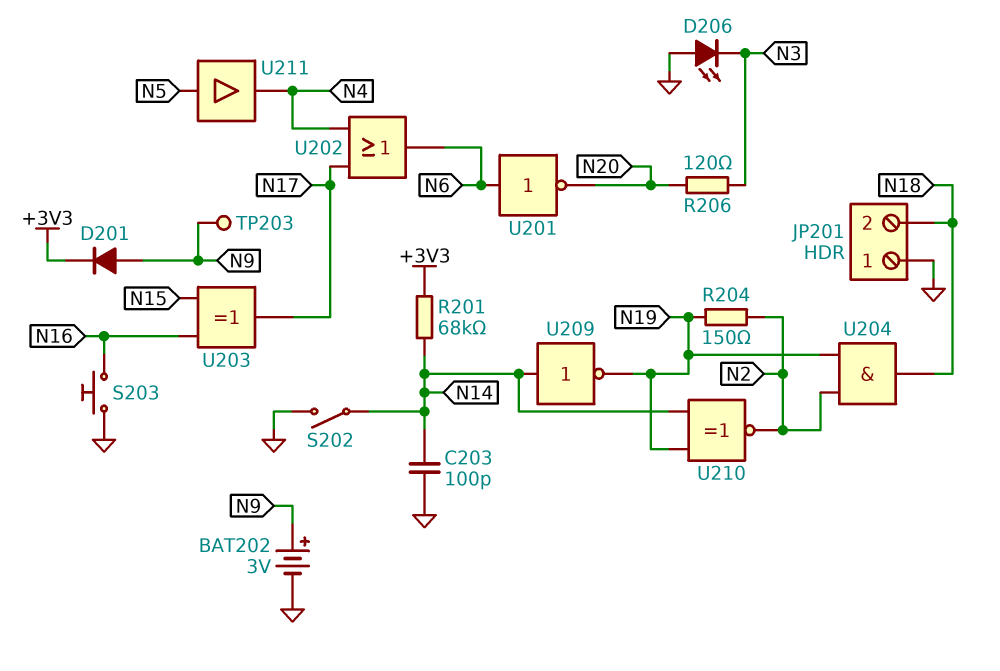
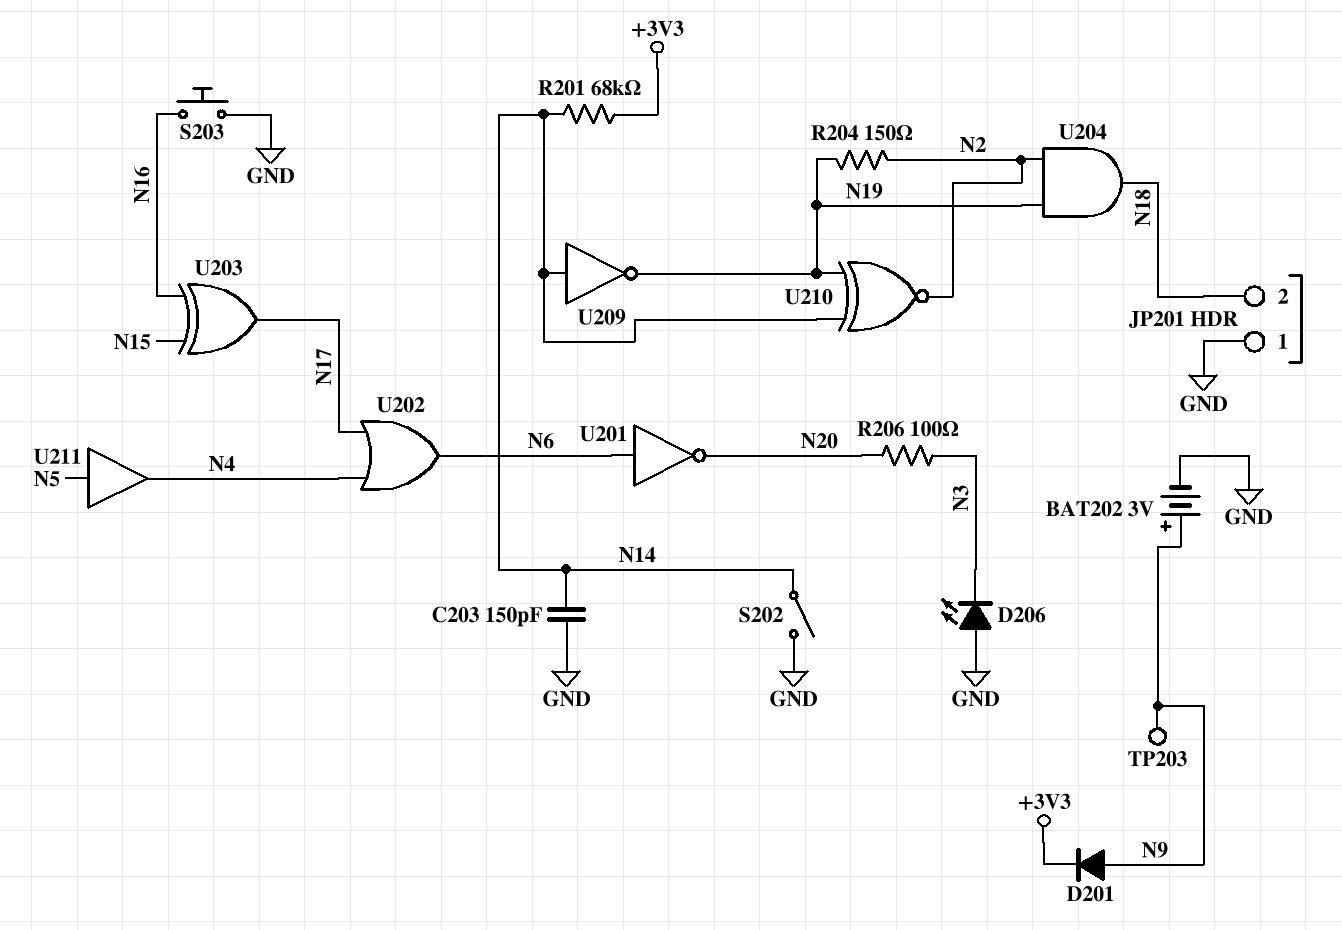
C203: 100pF (GND, N14) -> 150pF (GND, N14)
R206: 120 (N3, N20) -> 100 (N3, N20)

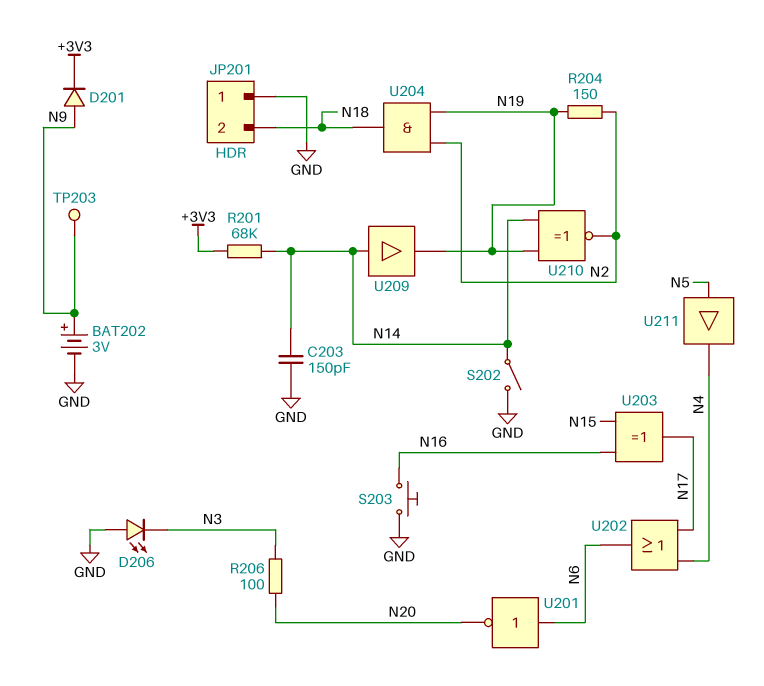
U209: NOT (in N14, out N19) -> buffer (in N14, out N19)

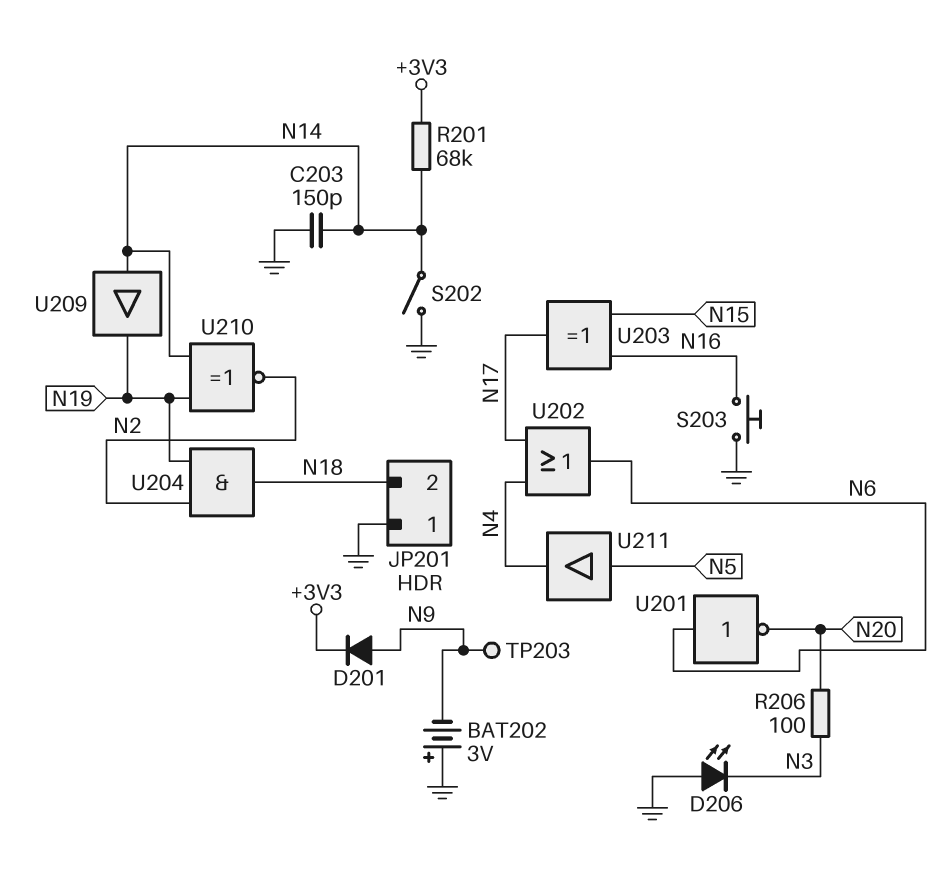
BAT202: 3V (plus N9, minus GND) -> 3V (plus GND, minus N9)
R204: 150 (N2, N19) -> none

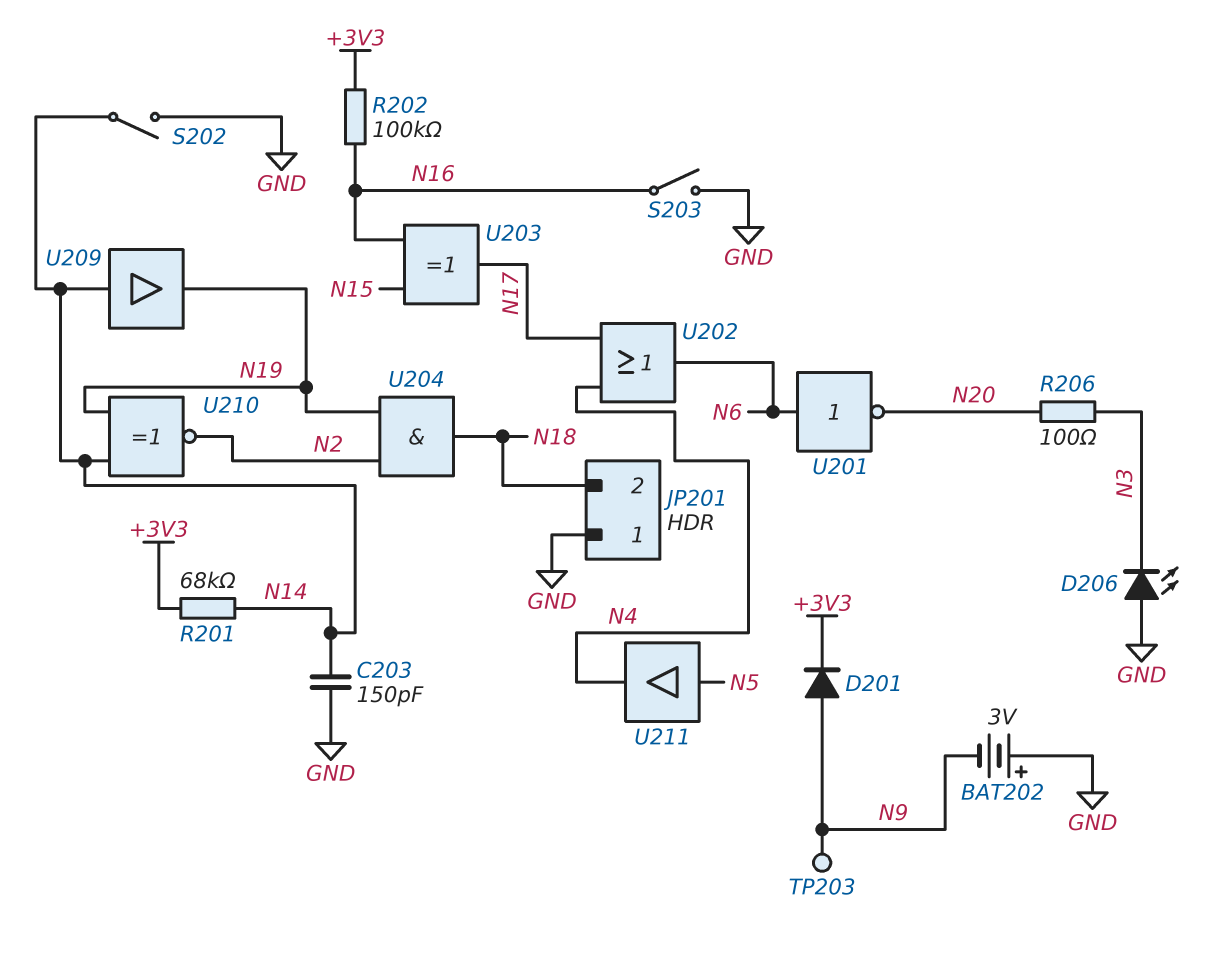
R202: none -> 100k (+3V3, N16)
S203: button (GND, N16) -> switch (GND, N16)

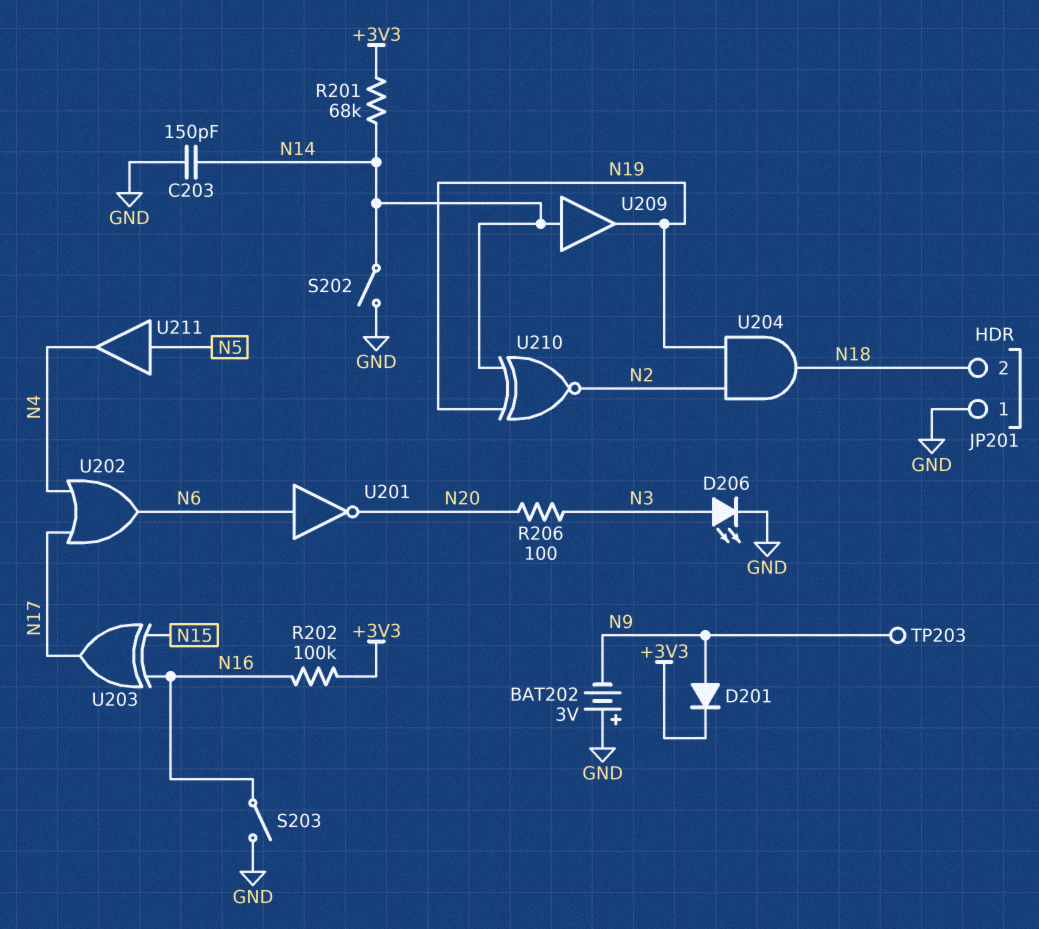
D206: LED (A GND, K N3) -> LED (A N3, K GND)

